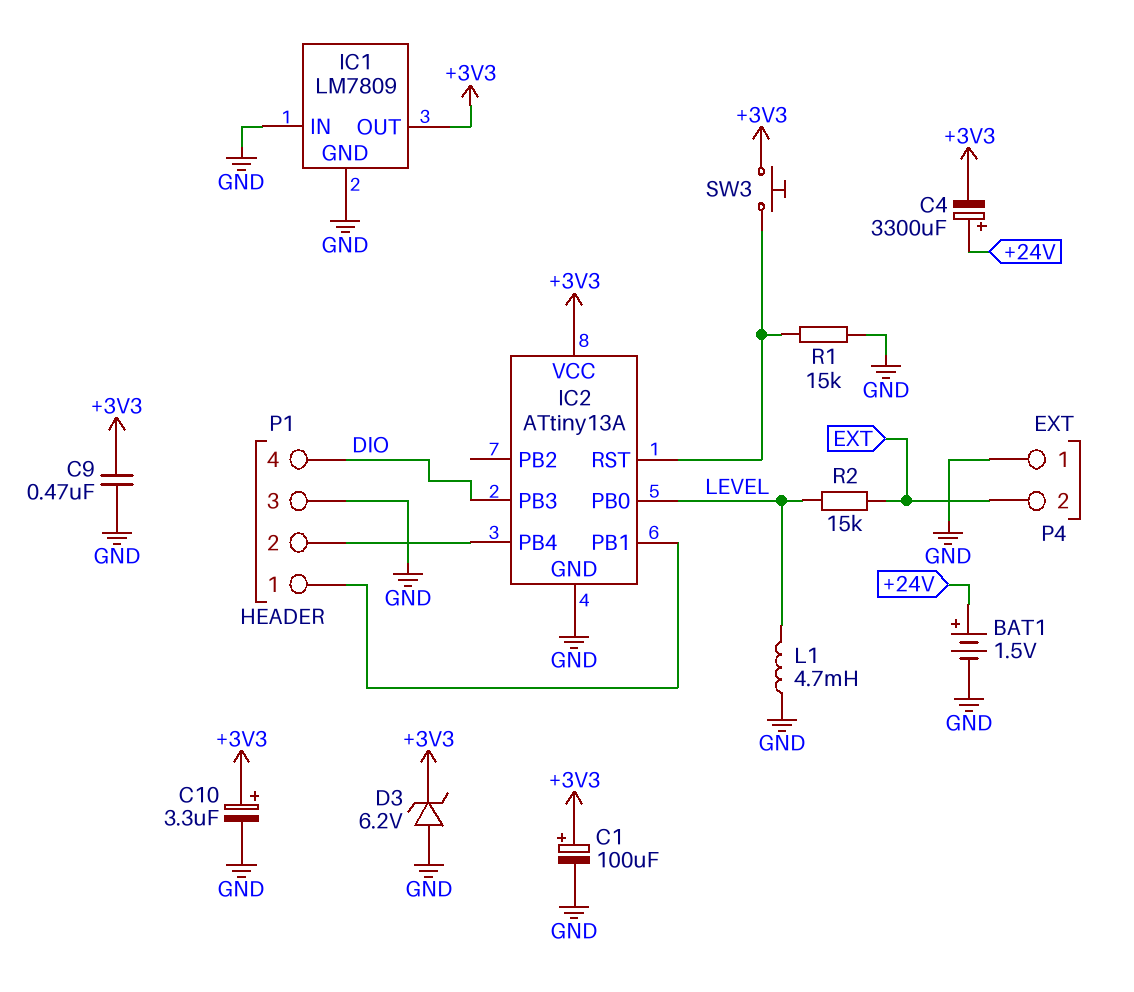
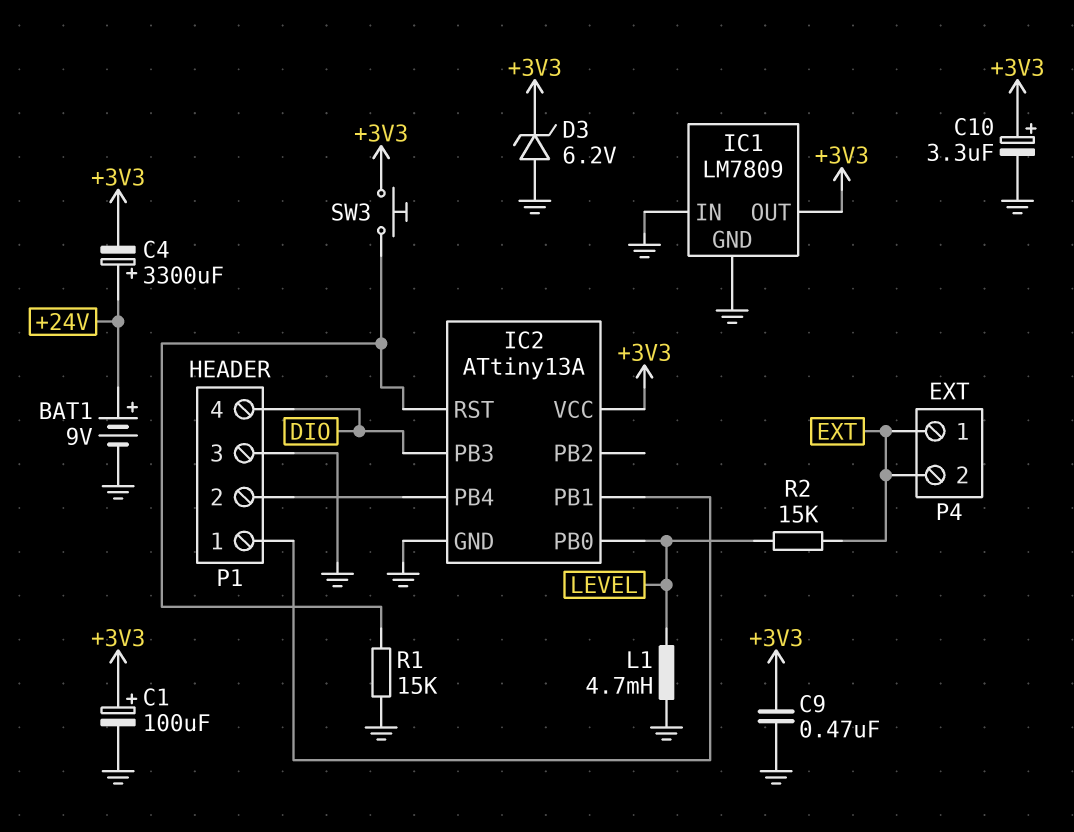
BAT1: 1.5V (plus +24V, minus GND) -> 9V (plus +24V, minus GND)
P4 pin 1: GND -> EXT

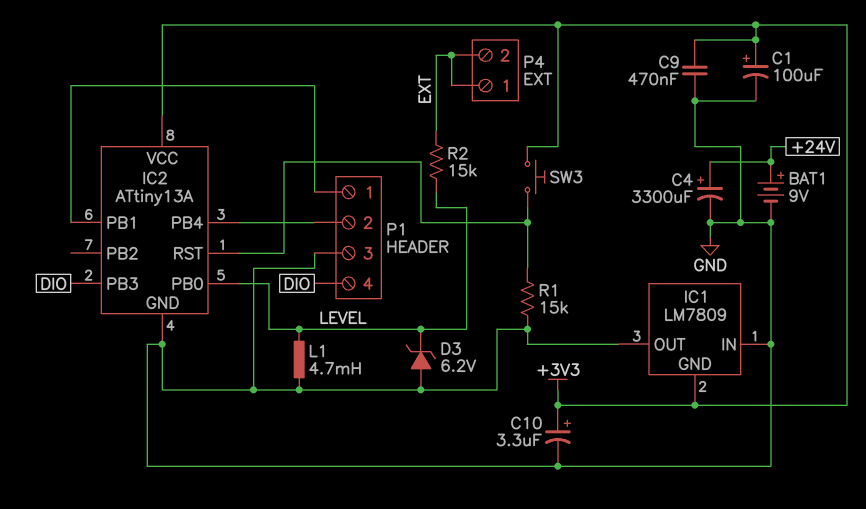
C4: 3300uF (plus +24V, minus +3V3) -> 3300uF (plus +24V, minus GND)
D3: zener 6.2V (A GND, K +3V3) -> zener 6.2V (A GND, K LEVEL)
IC1 pin GND: GND -> +3V3
IC1 pin OUT: +3V3 -> GND

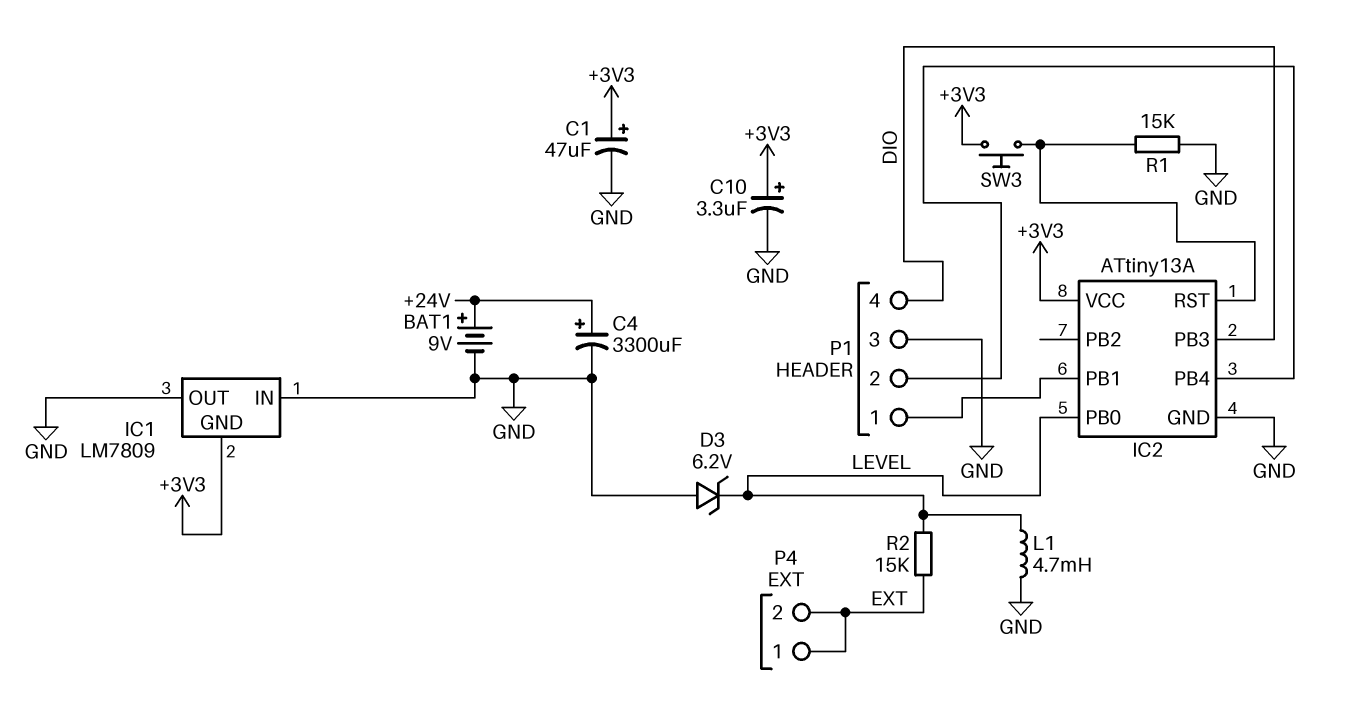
C1: 100uF (plus +3V3, minus GND) -> 47uF (plus +3V3, minus GND)
C9: 470nF (+3V3, GND) -> none

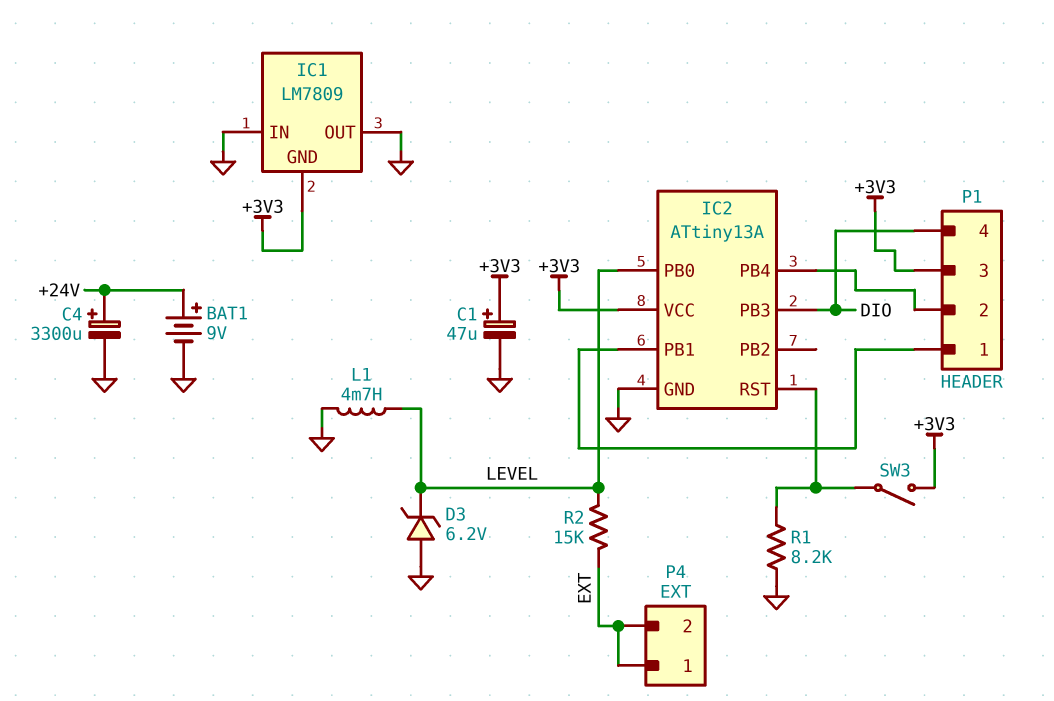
C10: 3.3uF (plus +3V3, minus GND) -> none
P1 pin 3: GND -> +3V3
R1: 15k (GND, IC2/RST) -> 8.2k (GND, IC2/RST)
SW3: button (+3V3, IC2/RST) -> switch (+3V3, IC2/RST)

